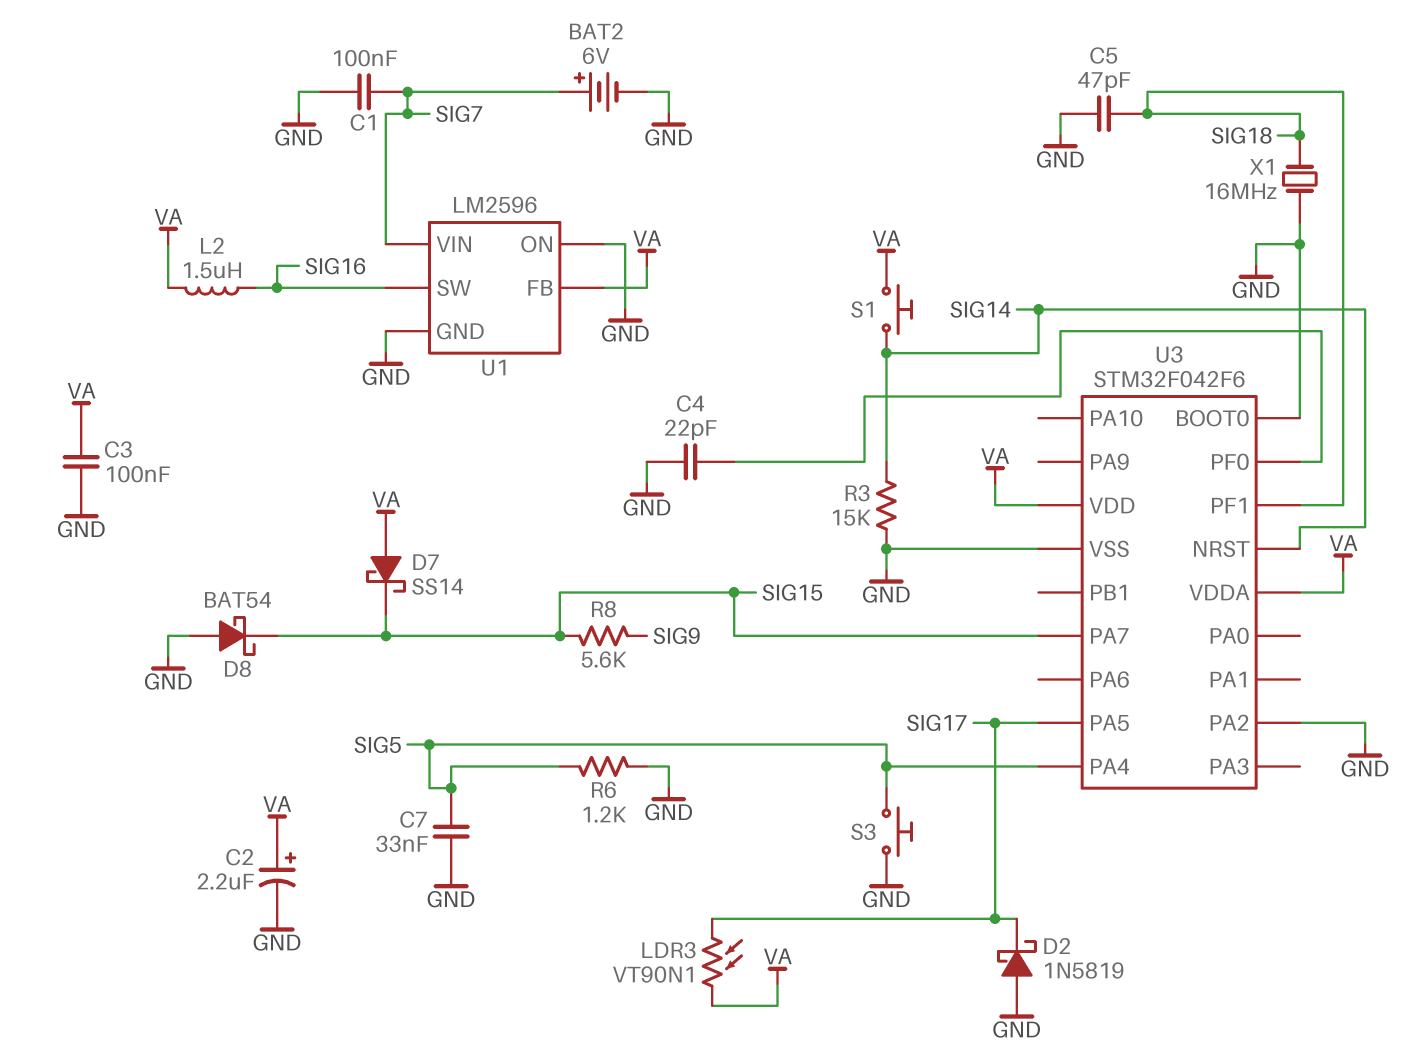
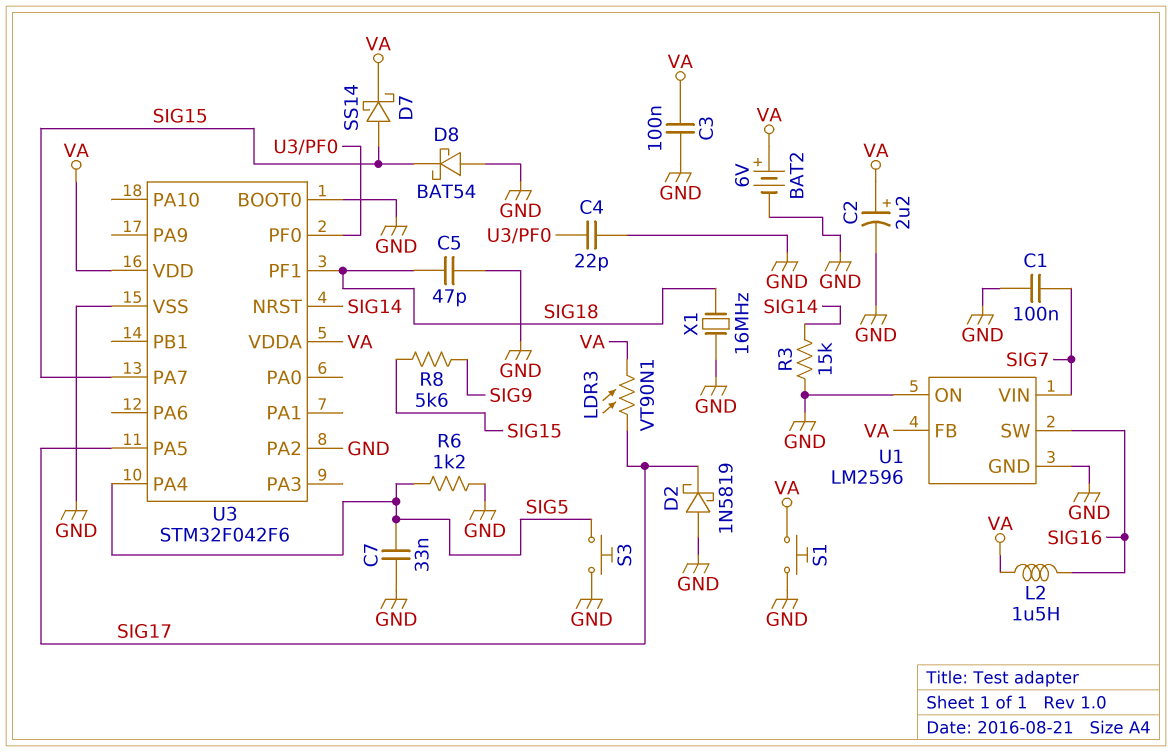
BAT2: 6V (plus SIG7, minus GND) -> 6V (plus VA, minus GND)
D7: schottky SS14 (A VA, K SIG15) -> schottky SS14 (A SIG15, K VA)
S1: button (SIG14, VA) -> button (GND, VA)

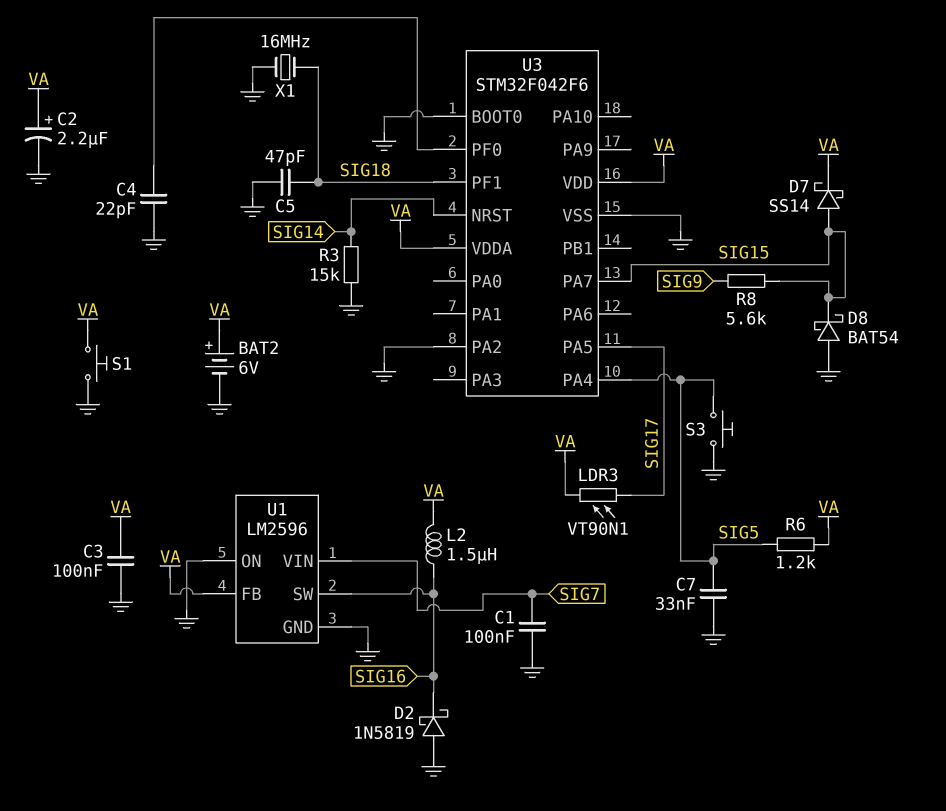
D2: schottky 1N5819 (A GND, K SIG17) -> schottky 1N5819 (A GND, K SIG16)
R6: 1.2k (GND, SIG5) -> 1.2k (SIG5, VA)

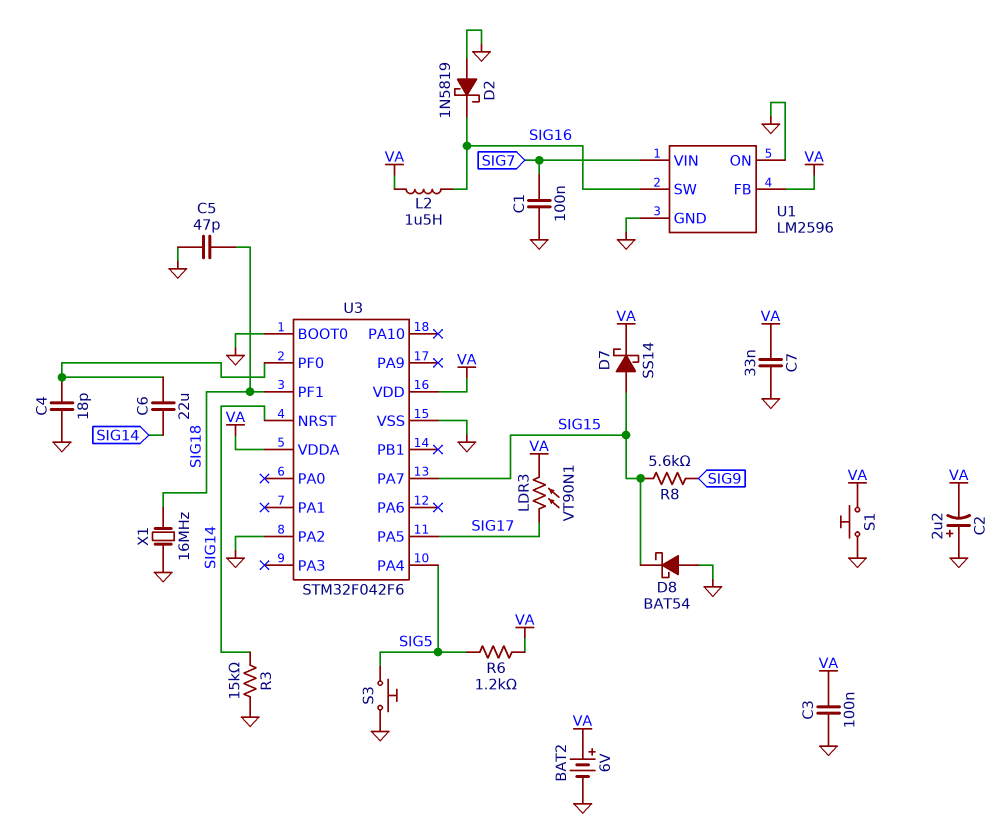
C2: 2.2uF (plus VA, minus GND) -> 2.2uF (plus GND, minus VA)
C4: 22pF (GND, U3/PF0) -> 18pF (GND, U3/PF0)
C6: none -> 22uF (SIG14, U3/PF0)
C7: 33nF (GND, SIG5) -> 33nF (GND, VA)

